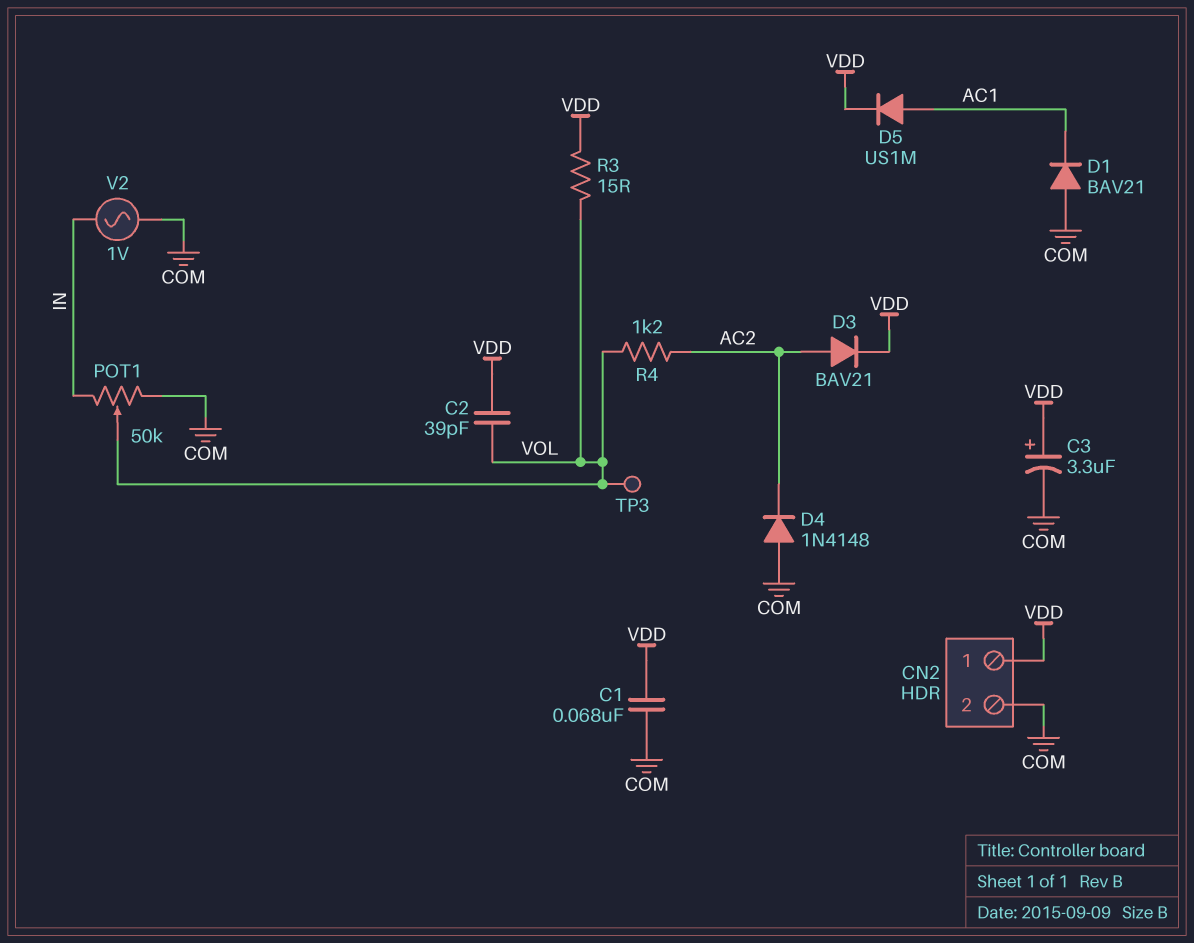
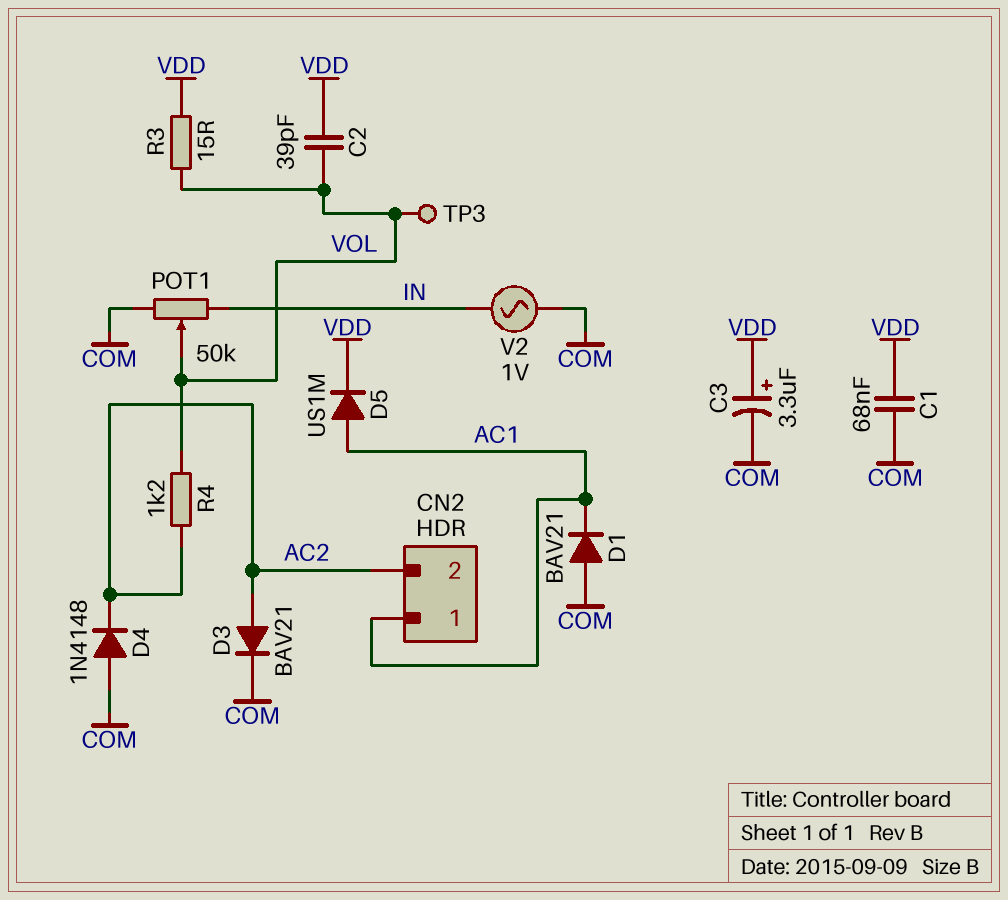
CN2 pin 1: VDD -> AC1
CN2 pin 2: COM -> AC2
D3: diode BAV21 (A AC2, K VDD) -> diode BAV21 (A AC2, K COM)

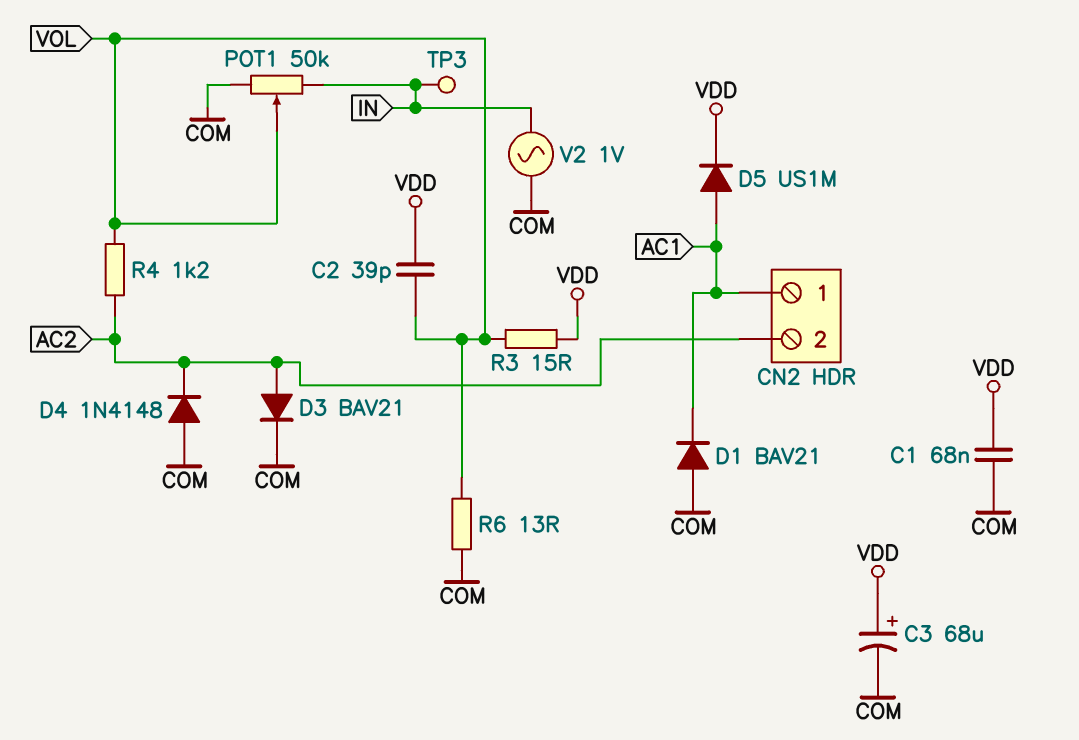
C3: 3.3uF (plus VDD, minus COM) -> 68uF (plus VDD, minus COM)
R6: none -> 13 (COM, VOL)
TP3: test point (VOL) -> test point (IN)

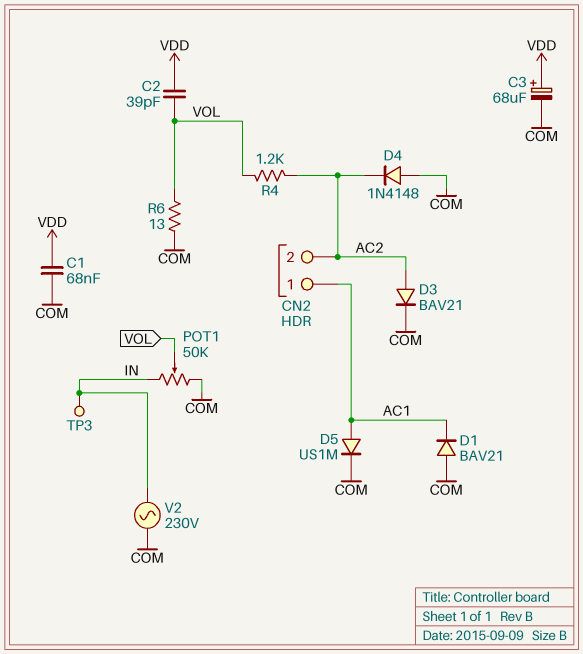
D5: diode US1M (A AC1, K VDD) -> diode US1M (A AC1, K COM)
R3: 15 (VDD, VOL) -> none
V2: AC 1V (COM, IN) -> AC 230V (COM, IN)

